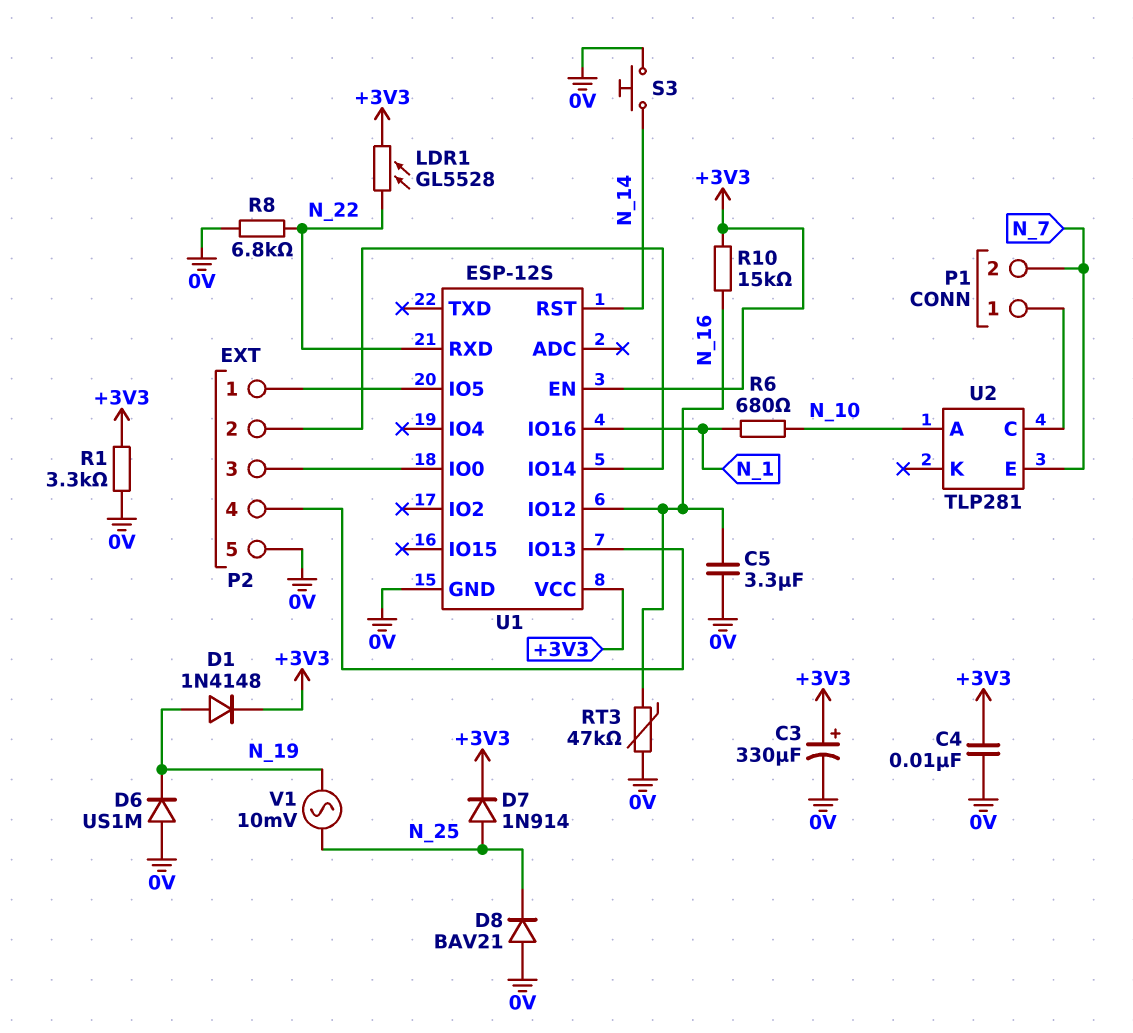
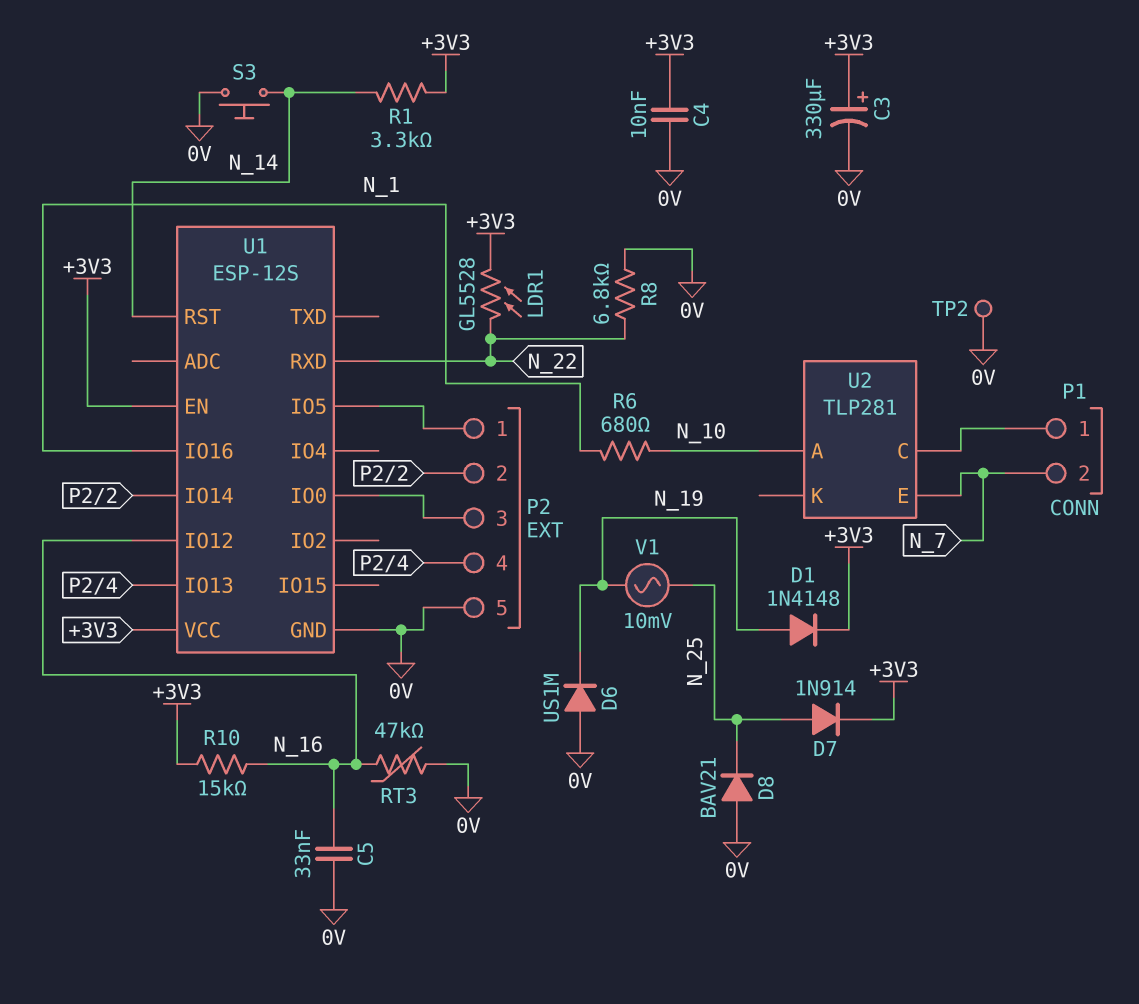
C5: 3.3uF (0V, N_16) -> 33nF (0V, N_16)
R1: 3.3k (+3V3, 0V) -> 3.3k (+3V3, N_14)
TP2: none -> test point (0V)

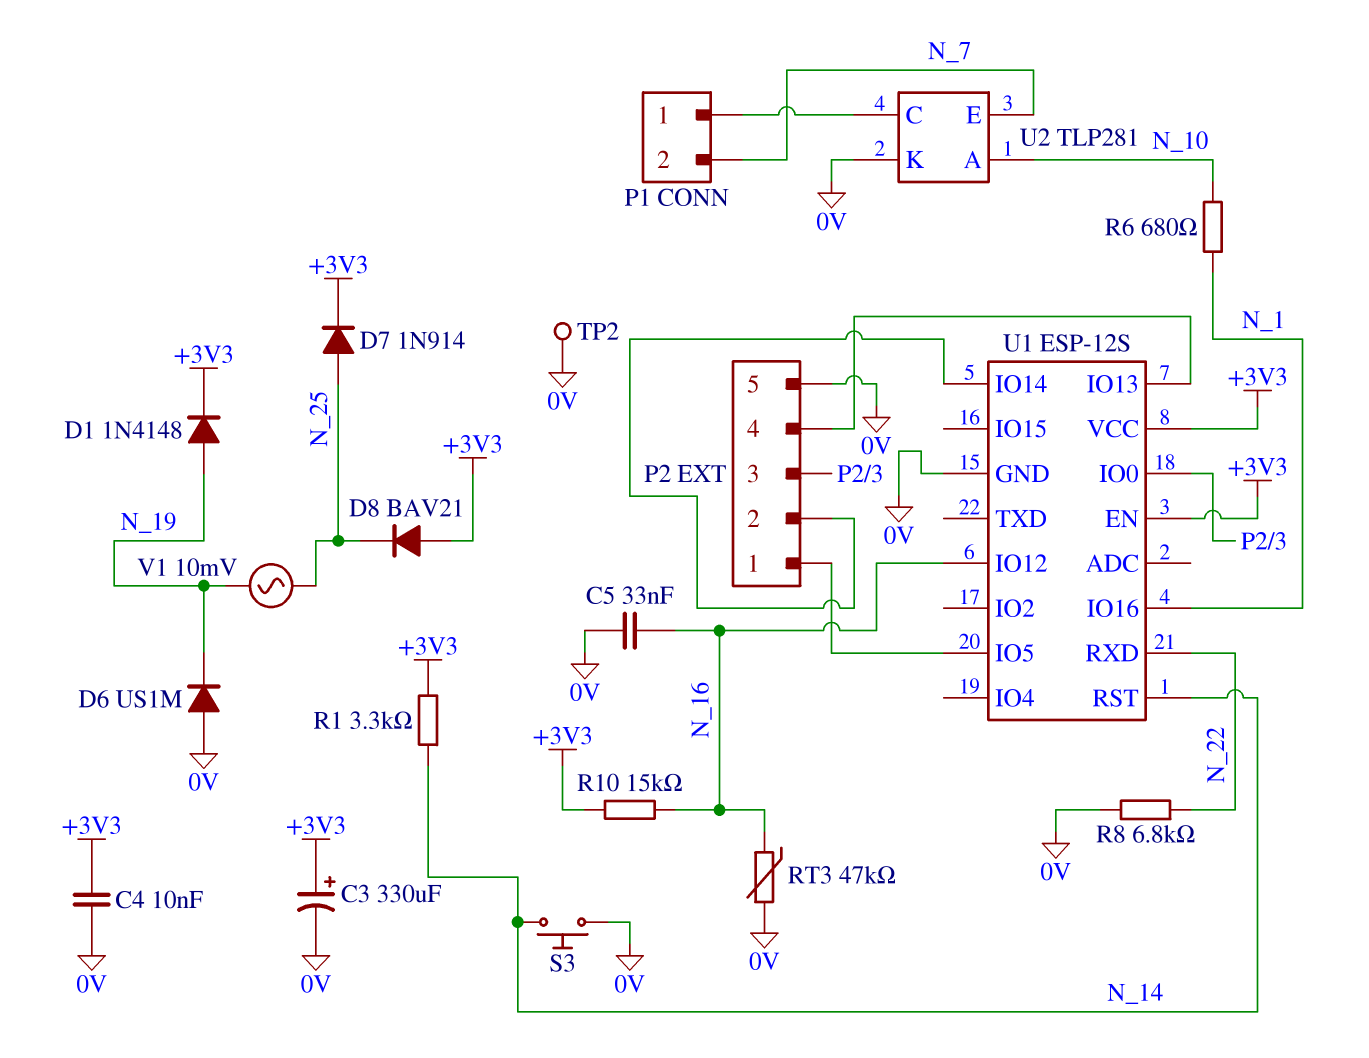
D8: diode BAV21 (A 0V, K N_25) -> diode BAV21 (A +3V3, K N_25)
LDR1: GL5528 (+3V3, N_22) -> none
U2 pin K: none -> 0V

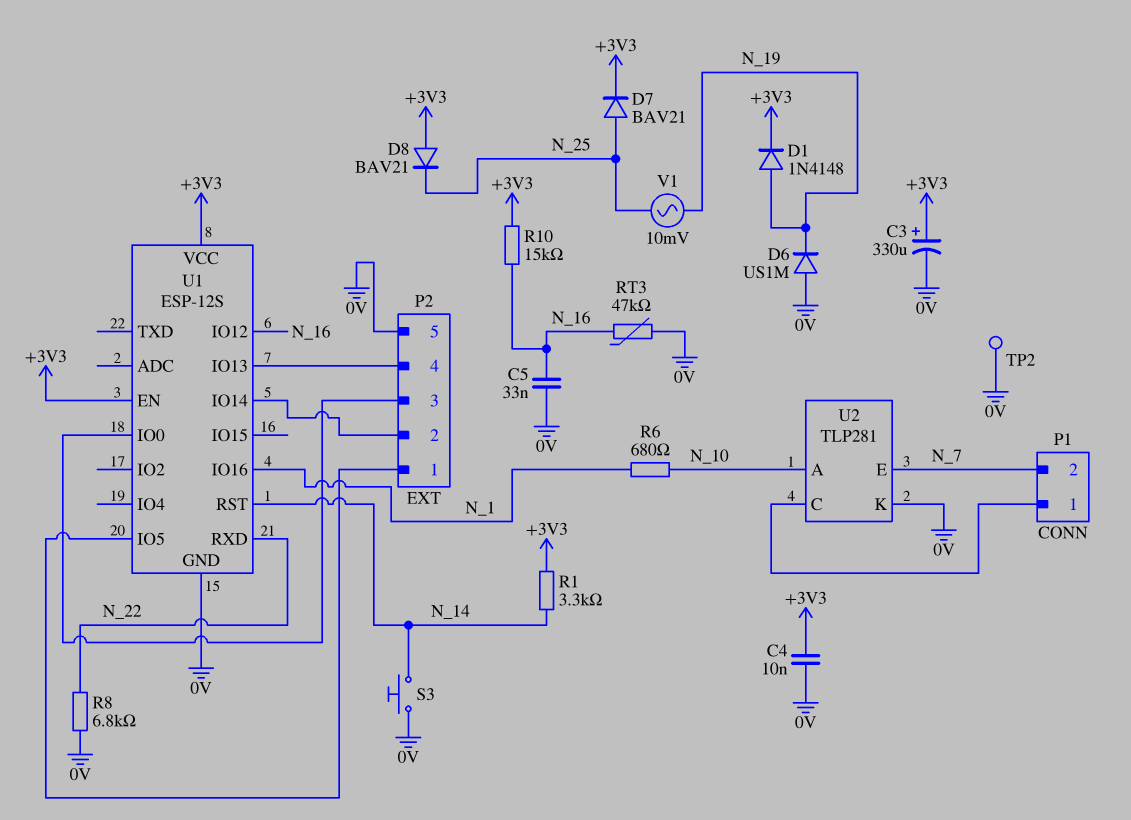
D7: diode 1N914 (A N_25, K +3V3) -> diode BAV21 (A N_25, K +3V3)

